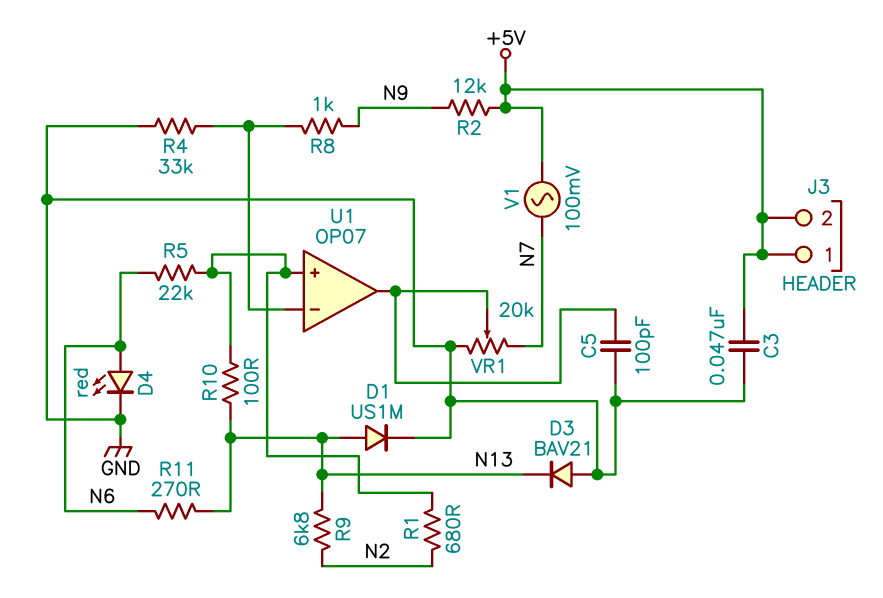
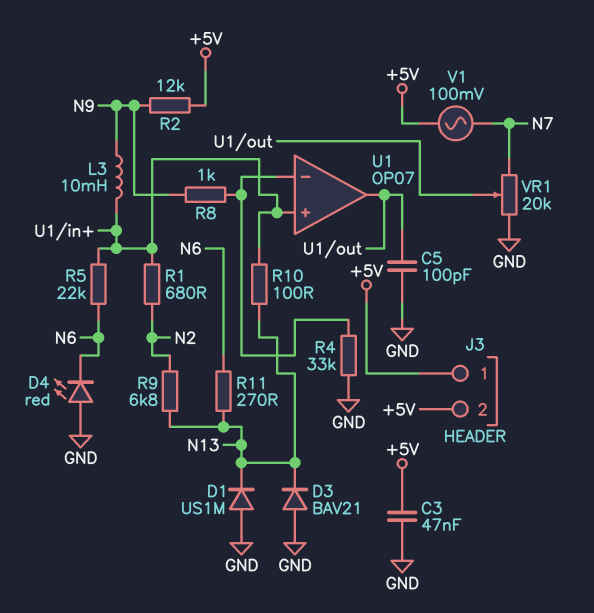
D1: diode US1M (A N13, K GND) -> diode US1M (A GND, K N13)
D4: LED red (A N6, K GND) -> LED red (A GND, K N6)
L3: none -> 10mH (N9, U1/in+)

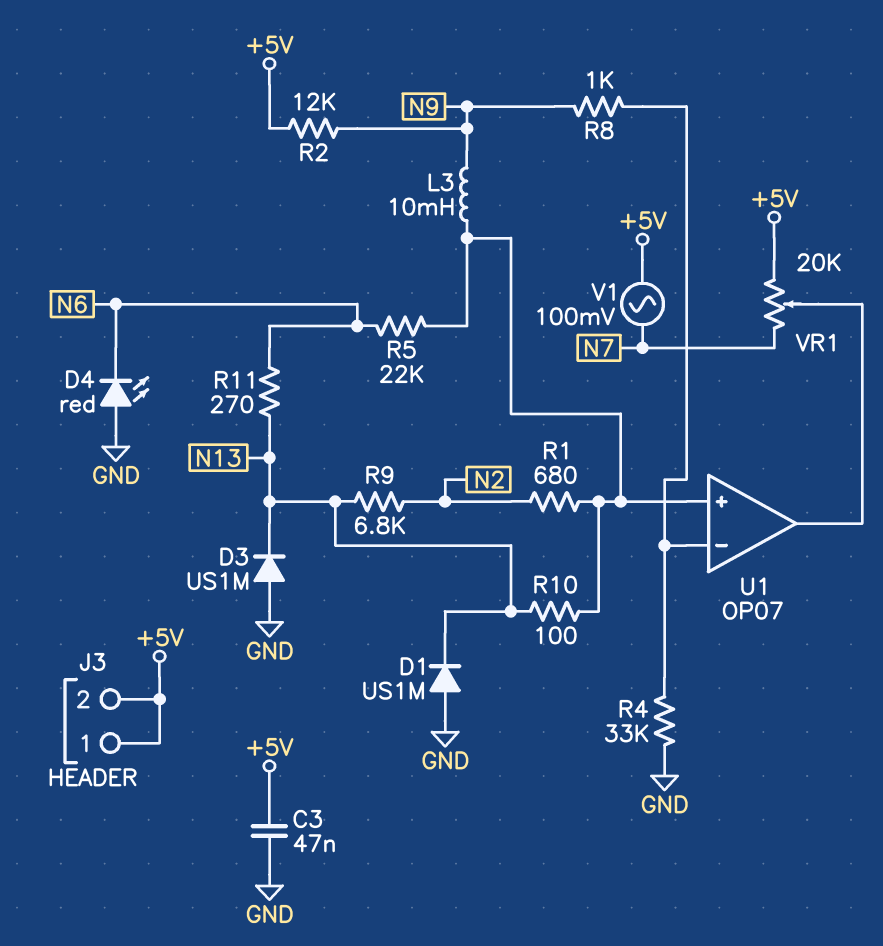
C5: 100pF (GND, U1/out) -> none
D3: diode BAV21 (A GND, K N13) -> diode US1M (A GND, K N13)
VR1: 20k (GND, N7, wiper U1/out) -> 20k (+5V, N7, wiper U1/out)

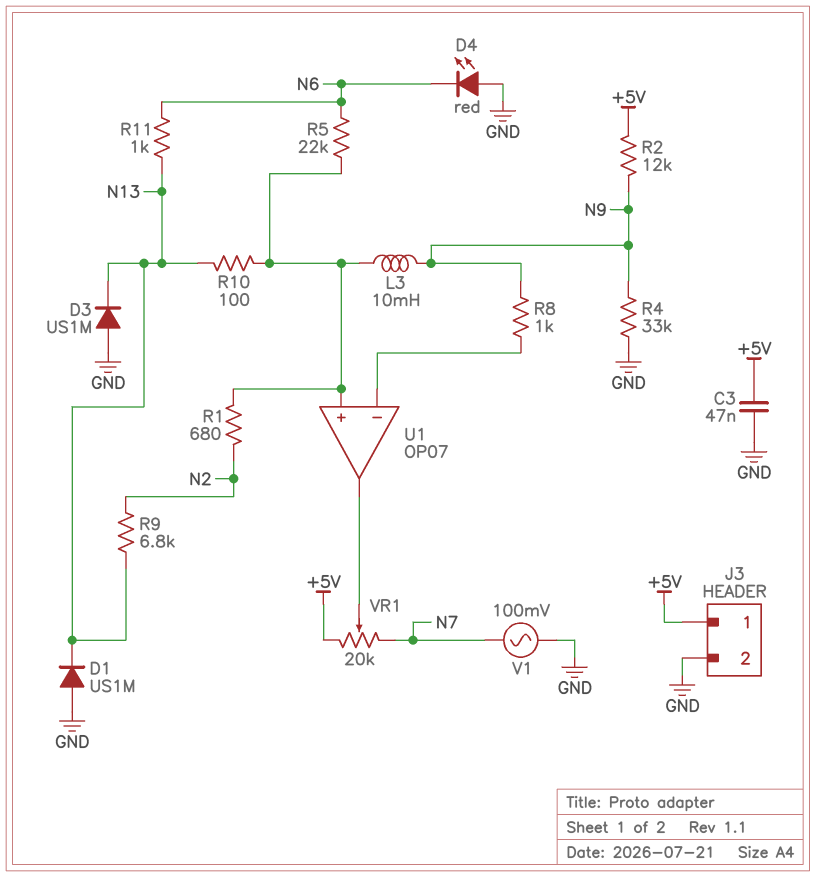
J3 pin 2: +5V -> GND
R4: 33k (GND, U1/in-) -> 33k (GND, N9)
R11: 270 (N6, N13) -> 1k (N6, N13)
V1: AC 100mV (+5V, N7) -> AC 100mV (GND, N7)

